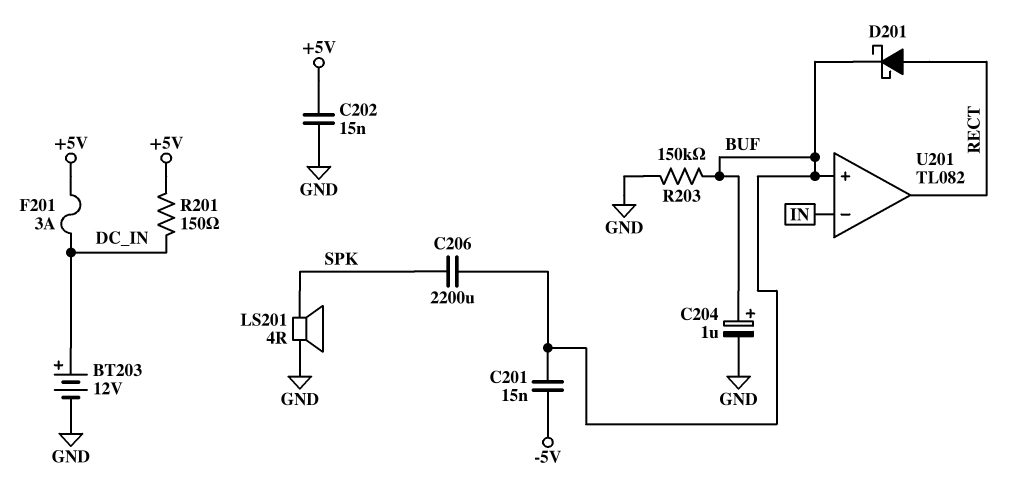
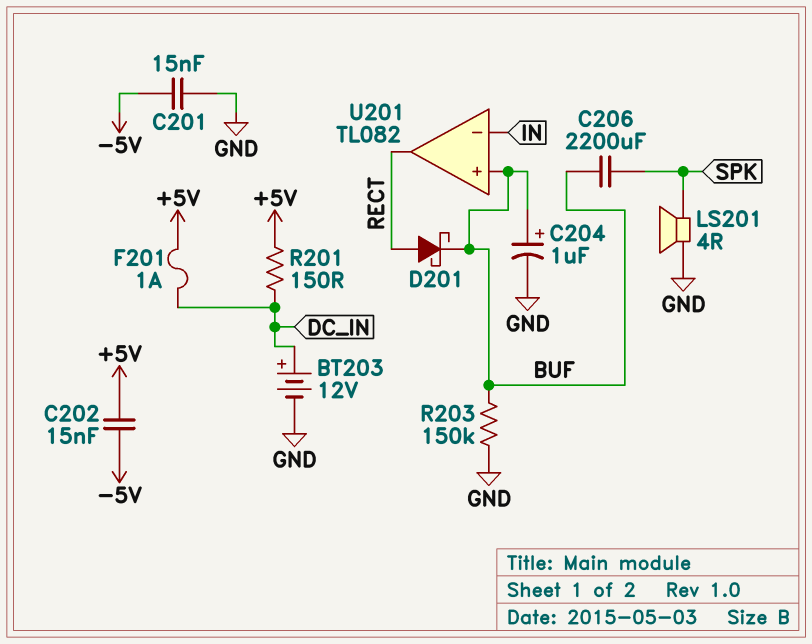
C201: 15nF (-5V, BUF) -> 15nF (-5V, GND)
C202: 15nF (+5V, GND) -> 15nF (+5V, -5V)
F201: 3A (+5V, DC_IN) -> 1A (+5V, DC_IN)

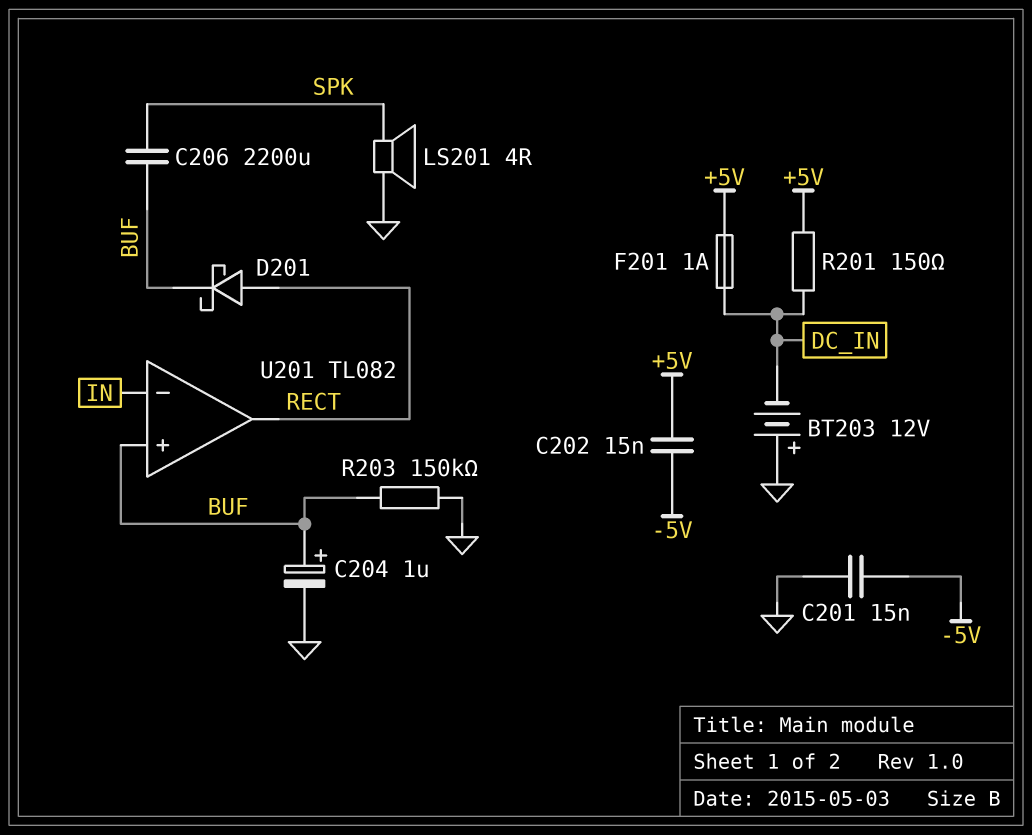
BT203: 12V (plus DC_IN, minus GND) -> 12V (plus GND, minus DC_IN)

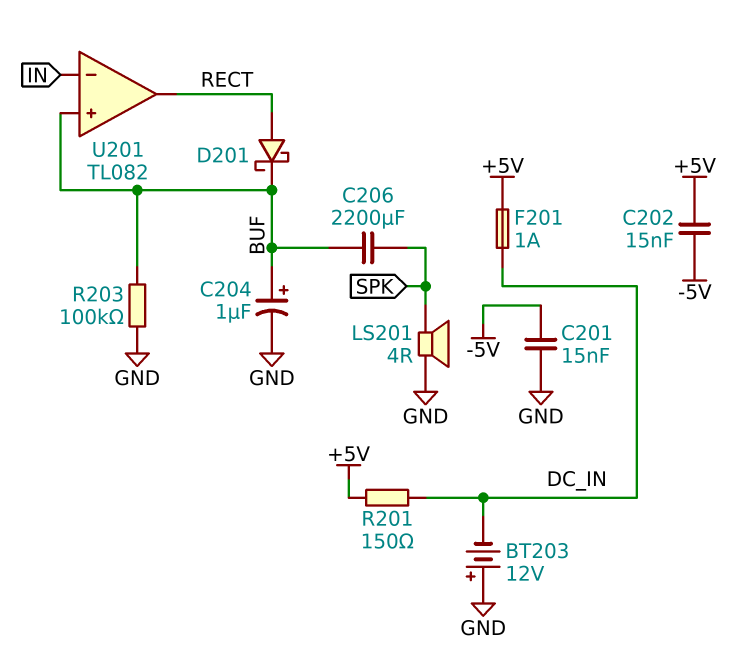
R203: 150k (BUF, GND) -> 100k (BUF, GND)

